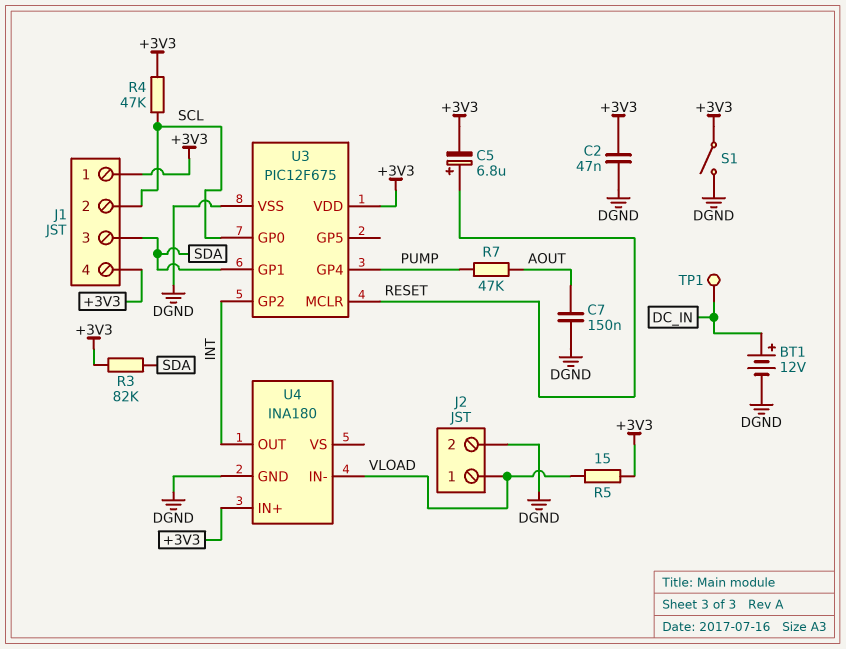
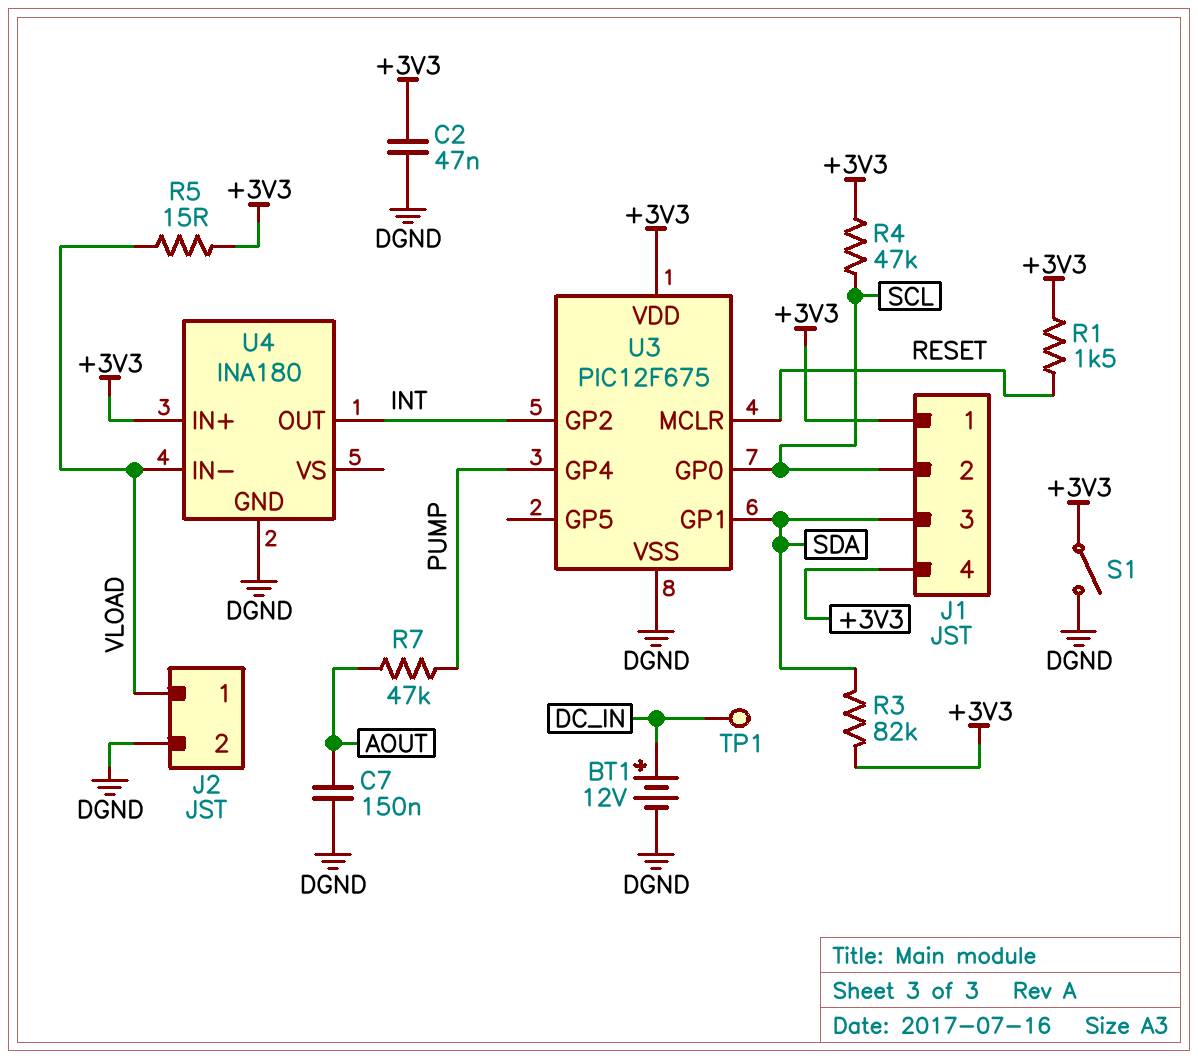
C5: 6.8uF (plus RESET, minus +3V3) -> none
R1: none -> 1.5k (+3V3, RESET)

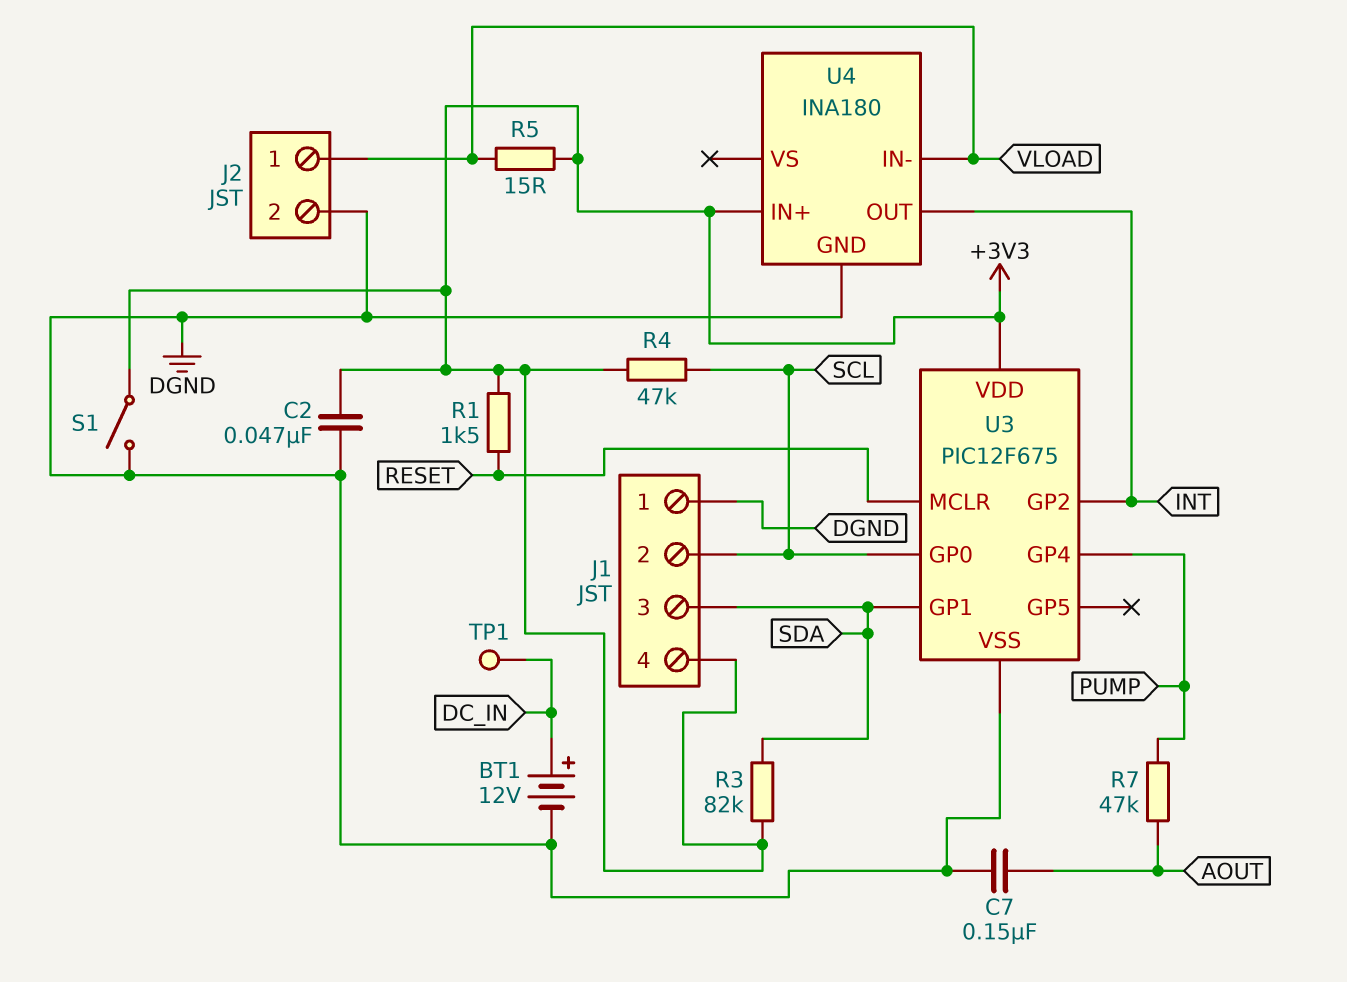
J1 pin 1: +3V3 -> DGND

